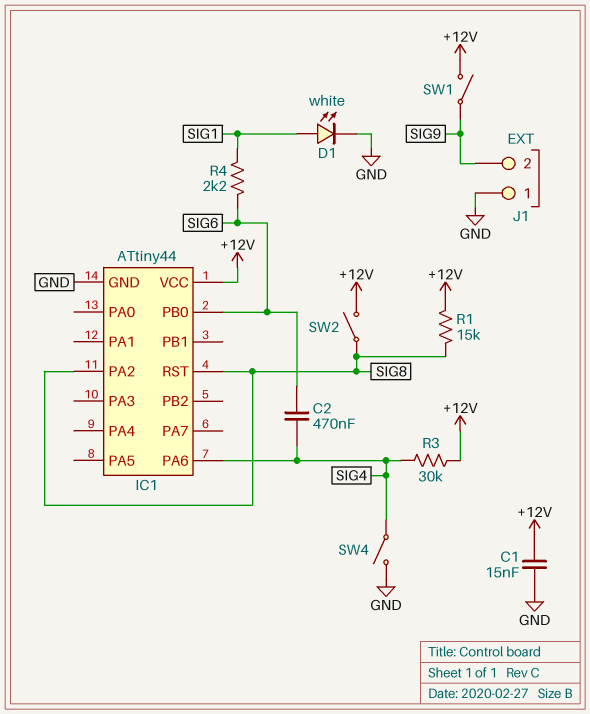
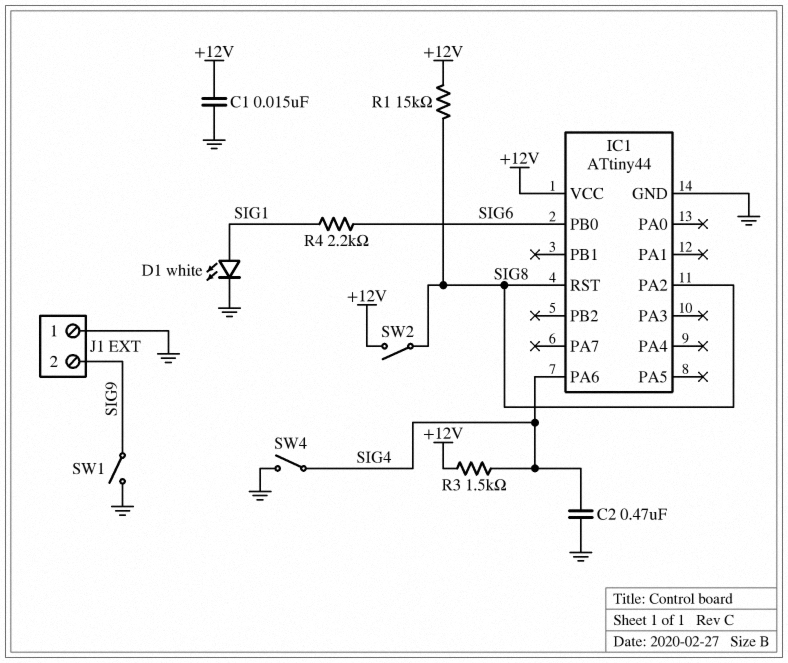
C2: 470nF (SIG4, SIG6) -> 470nF (GND, SIG4)
R3: 30k (+12V, SIG4) -> 1.5k (+12V, SIG4)
SW1: switch (+12V, SIG9) -> switch (GND, SIG9)

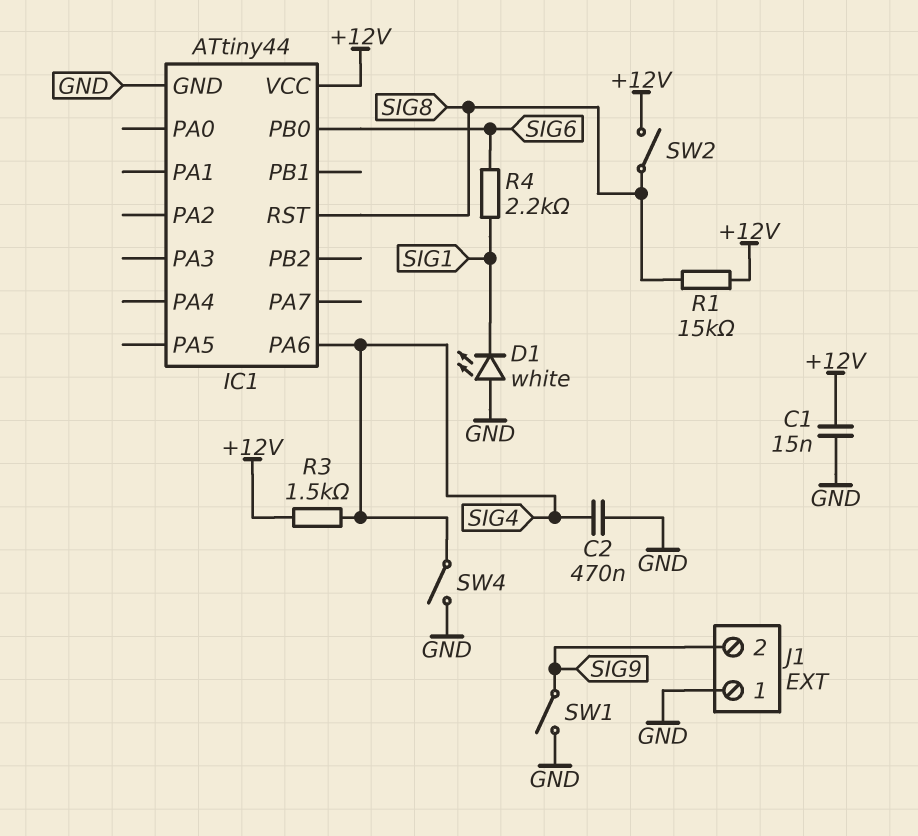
D1: LED white (A SIG1, K GND) -> LED white (A GND, K SIG1)
IC1 pin PA2: SIG8 -> none

